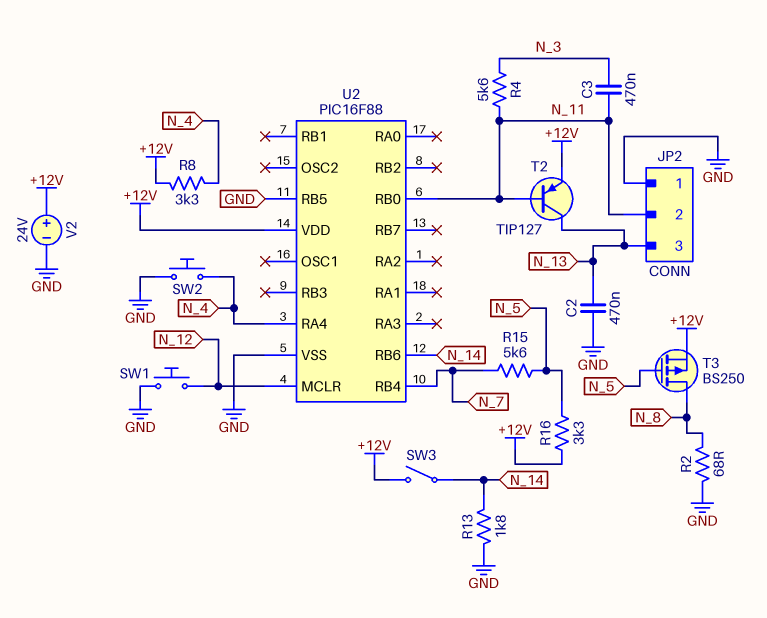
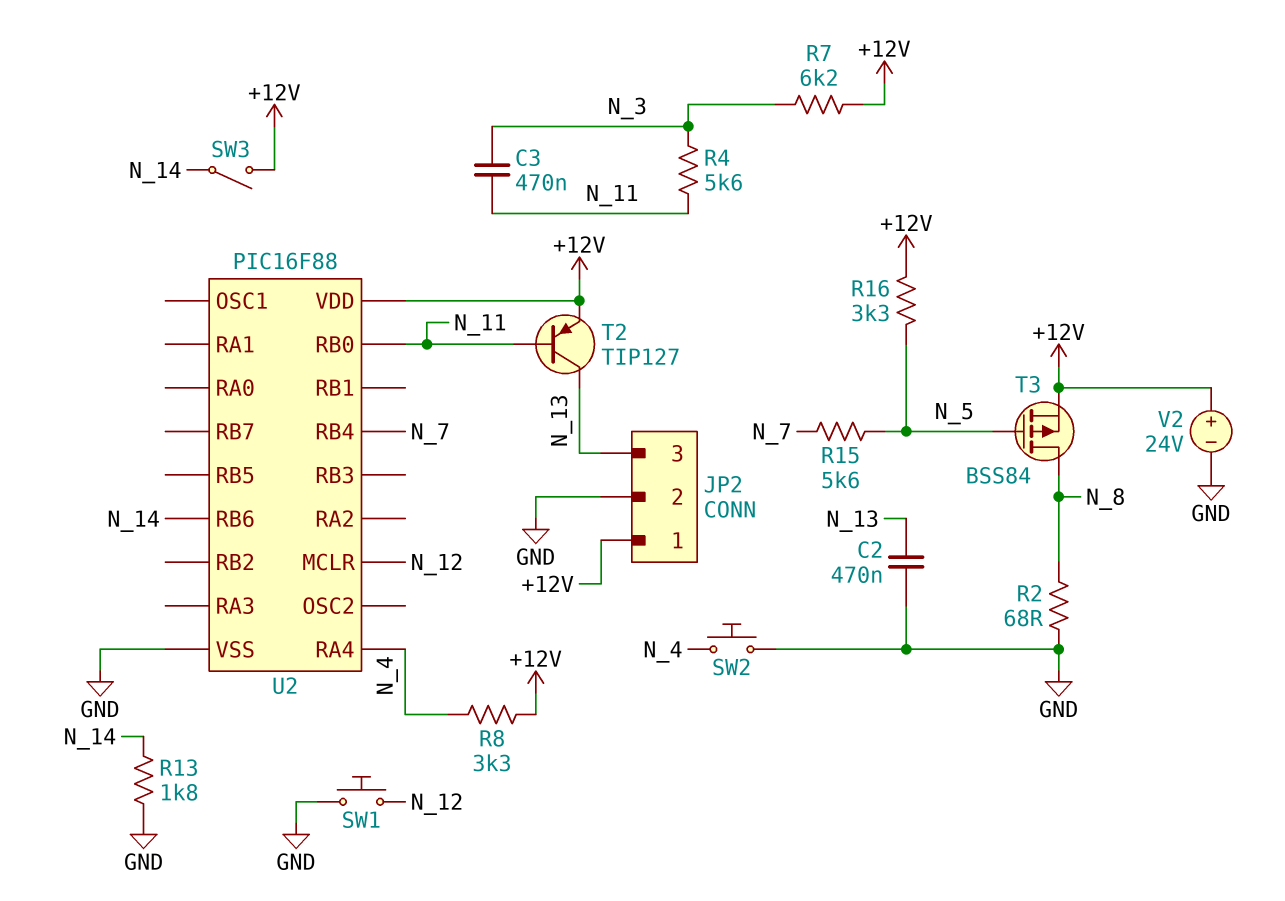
JP2 pin 1: GND -> +12V
JP2 pin 2: N_11 -> GND
R7: none -> 6.2k (+12V, N_3)
T3: PMOS BS250 (G N_5, D N_8, S +12V) -> PMOS BSS84 (G N_5, D N_8, S +12V)
U2 pin RB5: GND -> none

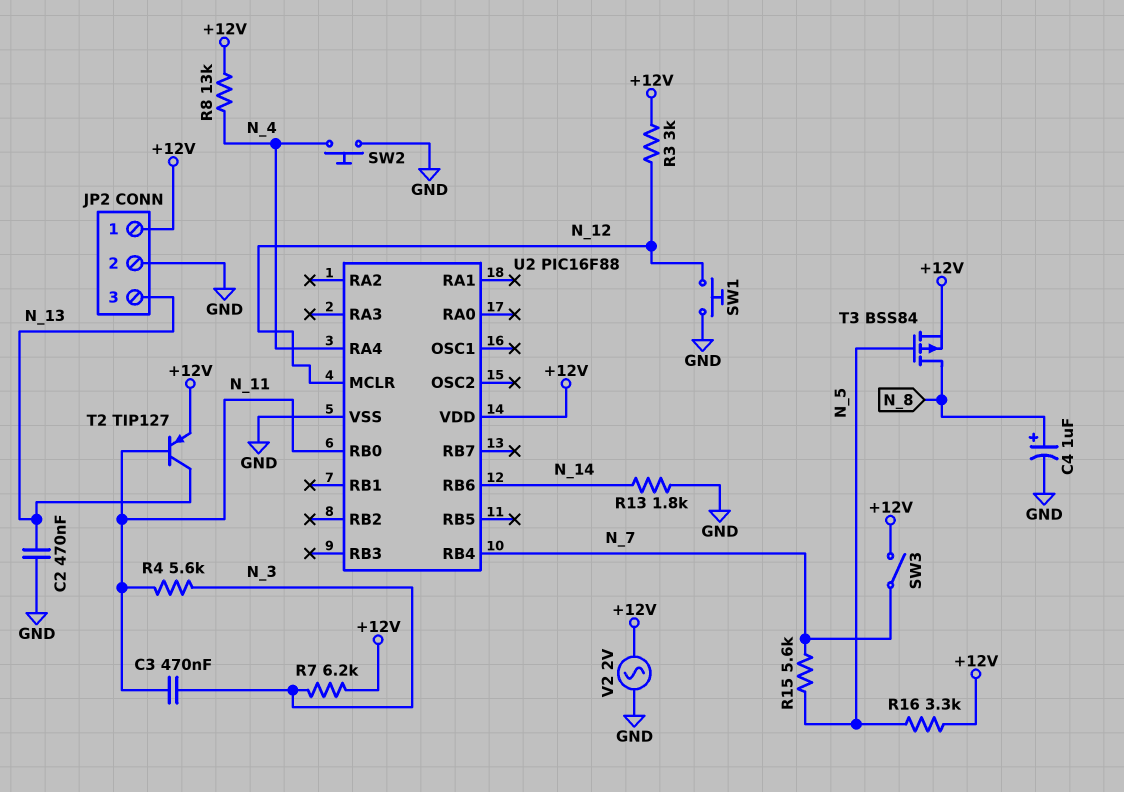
C4: none -> 1uF (plus N_8, minus GND)
R2: 68 (GND, N_8) -> none
R3: none -> 3k (+12V, N_12)
R8: 3.3k (+12V, N_4) -> 13k (+12V, N_4)
SW3: switch (+12V, N_14) -> switch (+12V, N_7)
V2: 24V (plus +12V, minus GND) -> AC 2V (+12V, GND)

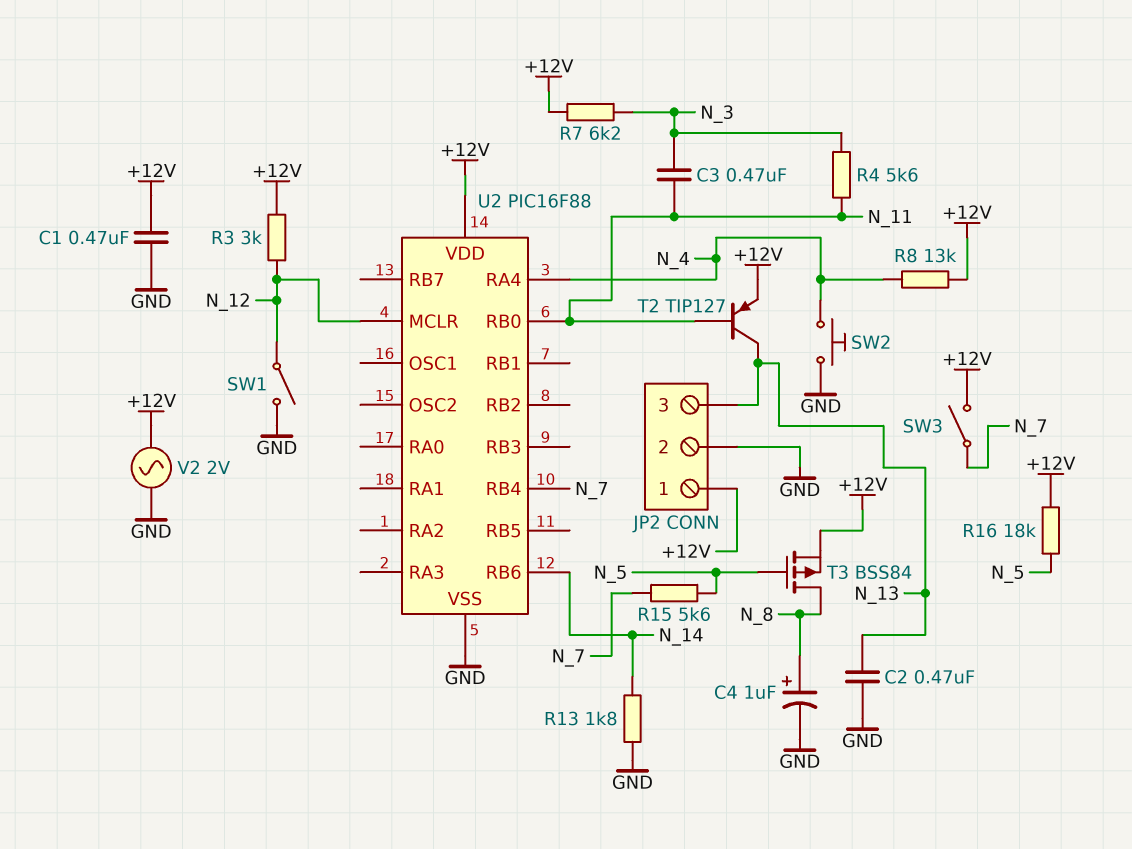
C1: none -> 470nF (+12V, GND)
R16: 3.3k (+12V, N_5) -> 18k (+12V, N_5)
SW1: button (GND, N_12) -> switch (GND, N_12)

